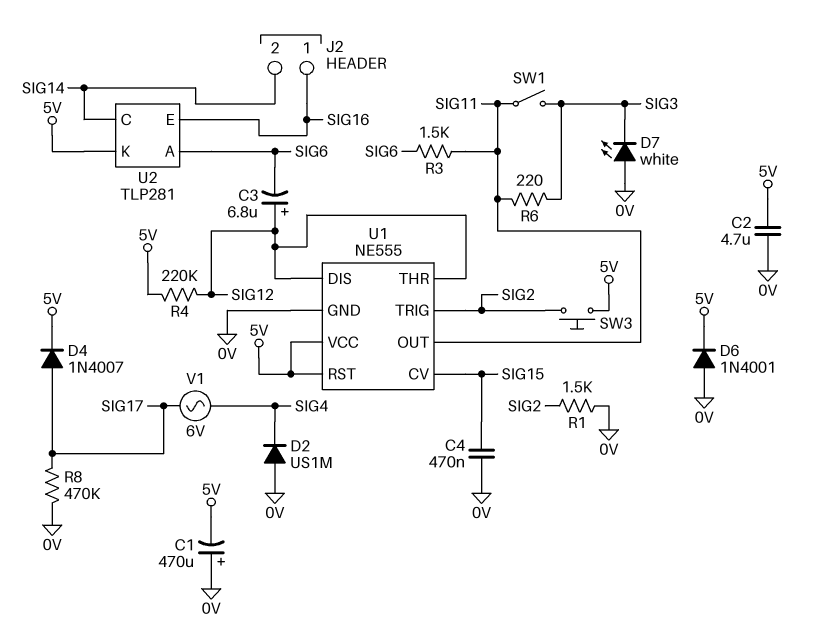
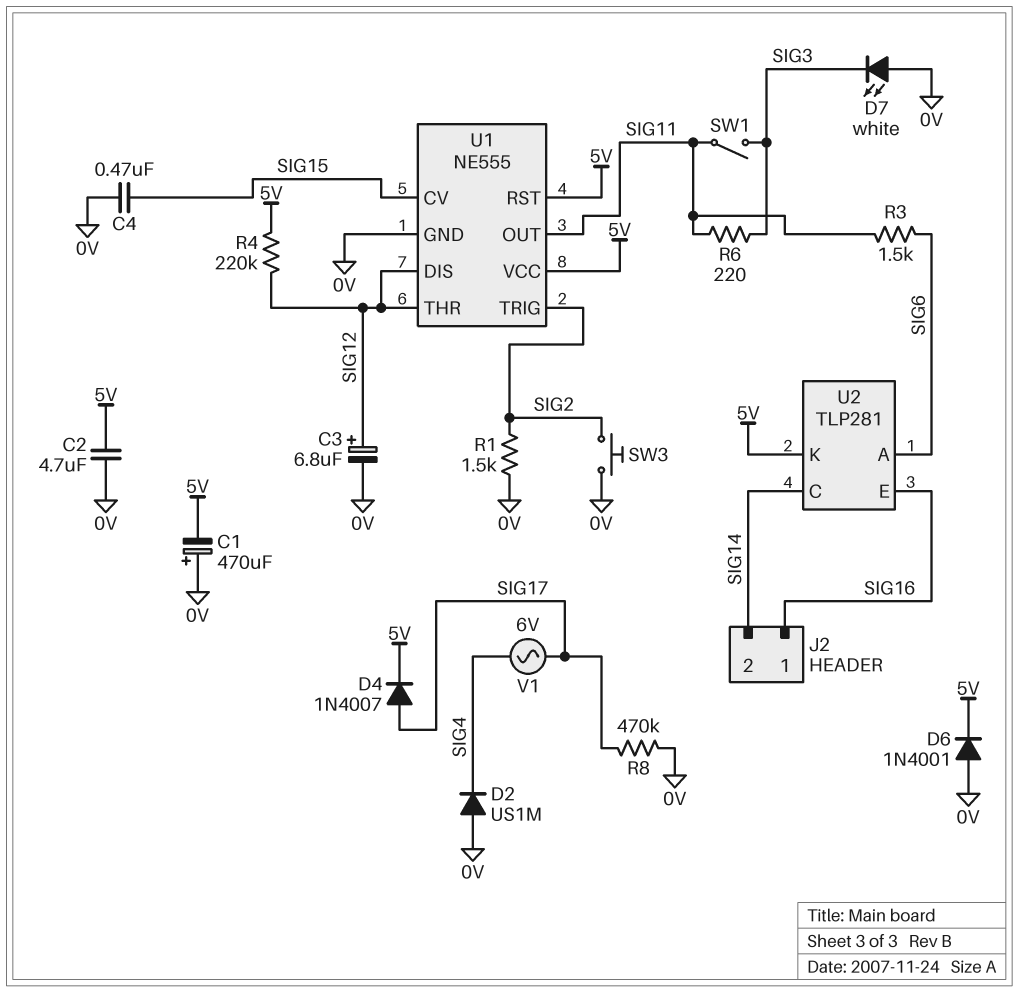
C3: 6.8uF (plus SIG12, minus SIG6) -> 6.8uF (plus SIG12, minus 0V)
SW3: button (5V, SIG2) -> button (0V, SIG2)

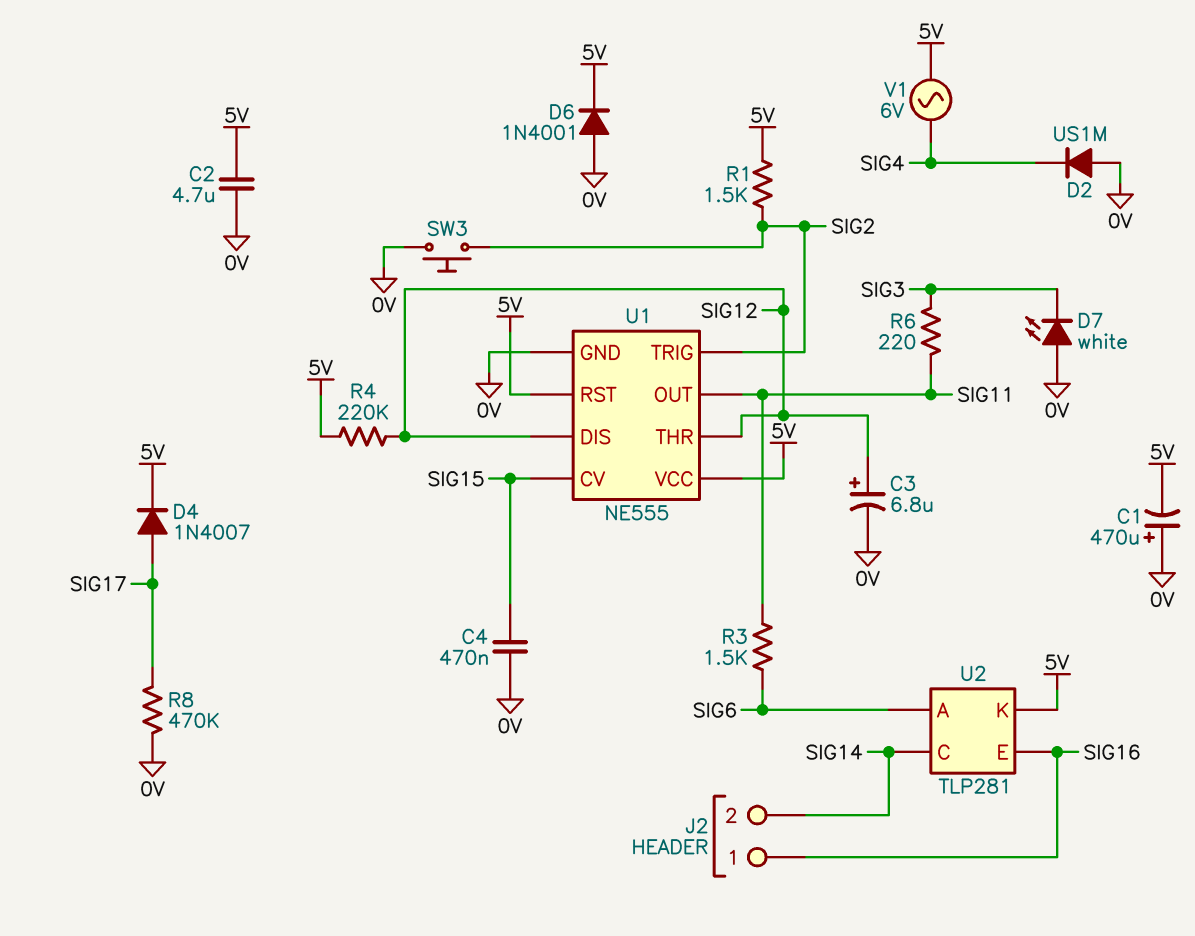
R1: 1.5k (0V, SIG2) -> 1.5k (5V, SIG2)
SW1: switch (SIG3, SIG11) -> none
V1: AC 6V (SIG4, SIG17) -> AC 6V (5V, SIG4)

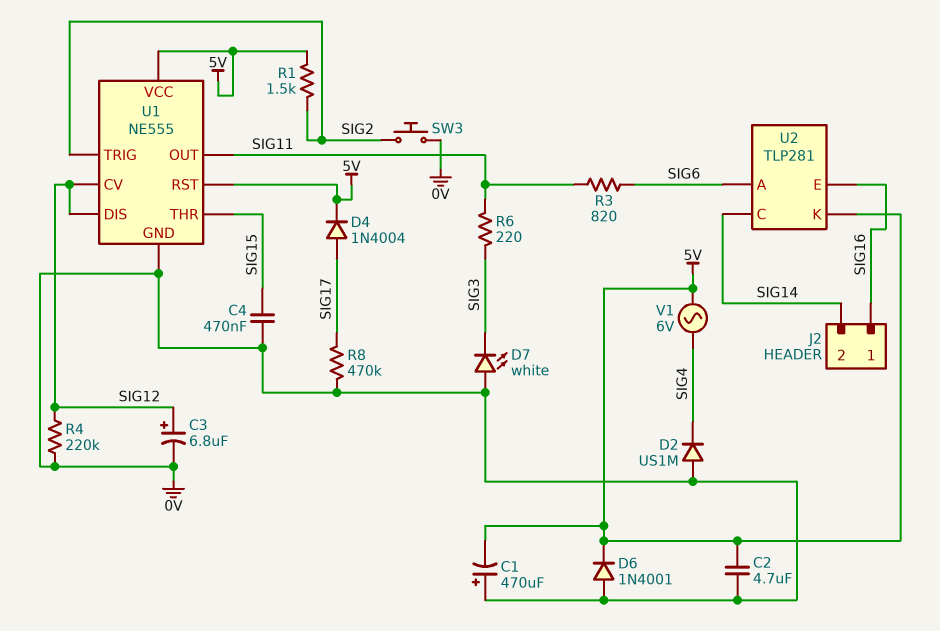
D4: diode 1N4007 (A SIG17, K 5V) -> diode 1N4004 (A SIG17, K 5V)
R3: 1.5k (SIG6, SIG11) -> 820 (SIG6, SIG11)
R4: 220k (5V, SIG12) -> 220k (0V, SIG12)
U1 pin CV: SIG15 -> SIG12
U1 pin THR: SIG12 -> SIG15

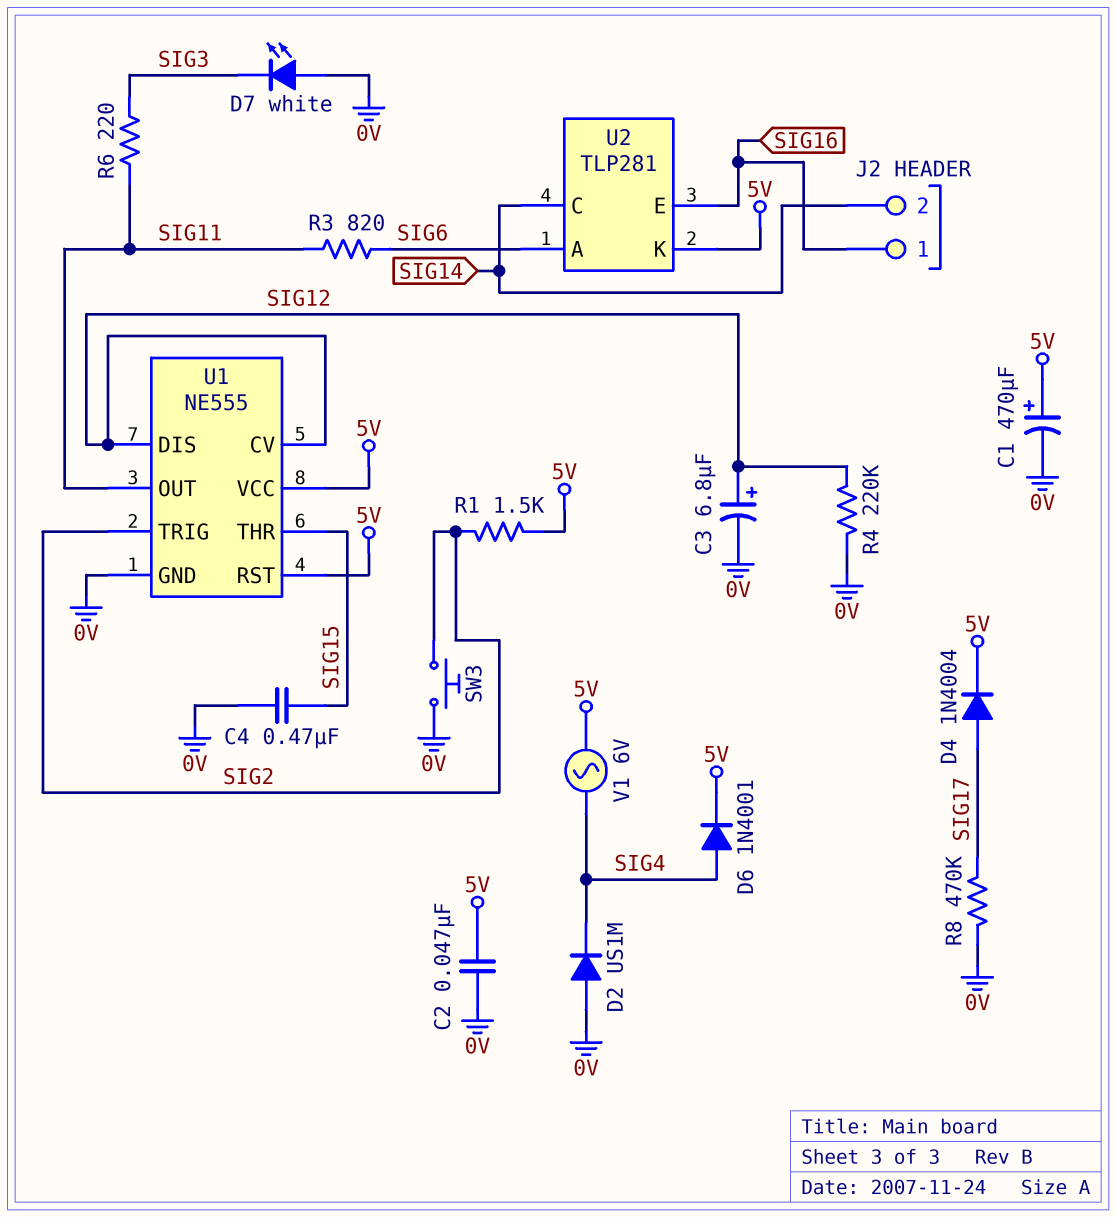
C1: 470uF (plus 0V, minus 5V) -> 470uF (plus 5V, minus 0V)
C2: 4.7uF (0V, 5V) -> 47nF (0V, 5V)
D6: diode 1N4001 (A 0V, K 5V) -> diode 1N4001 (A SIG4, K 5V)

